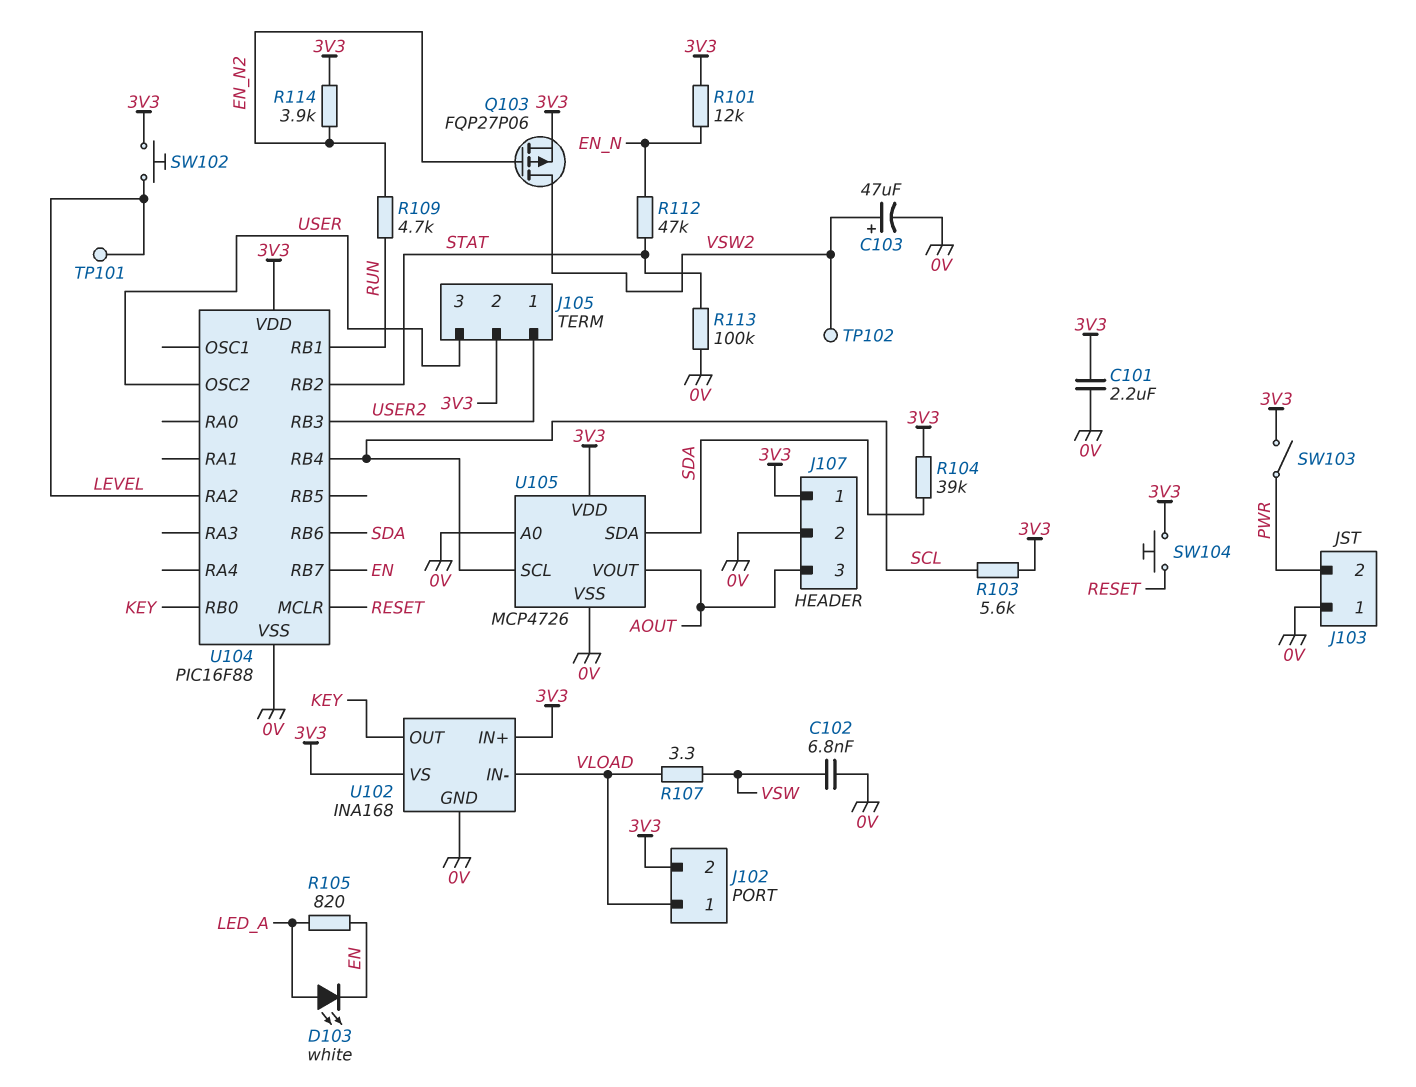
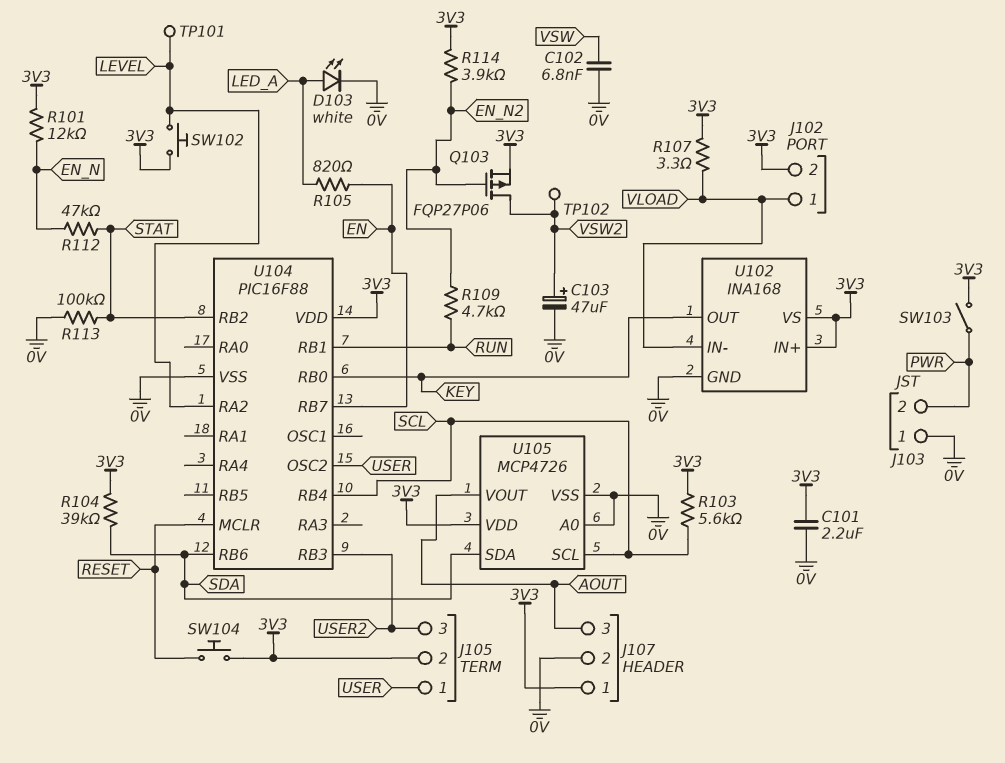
D103: LED white (A LED_A, K EN) -> LED white (A LED_A, K 0V)
J105 pin 1: USER2 -> USER
J105 pin 3: USER -> USER2
R107: 3.3 (VLOAD, VSW) -> 3.3 (3V3, VLOAD)

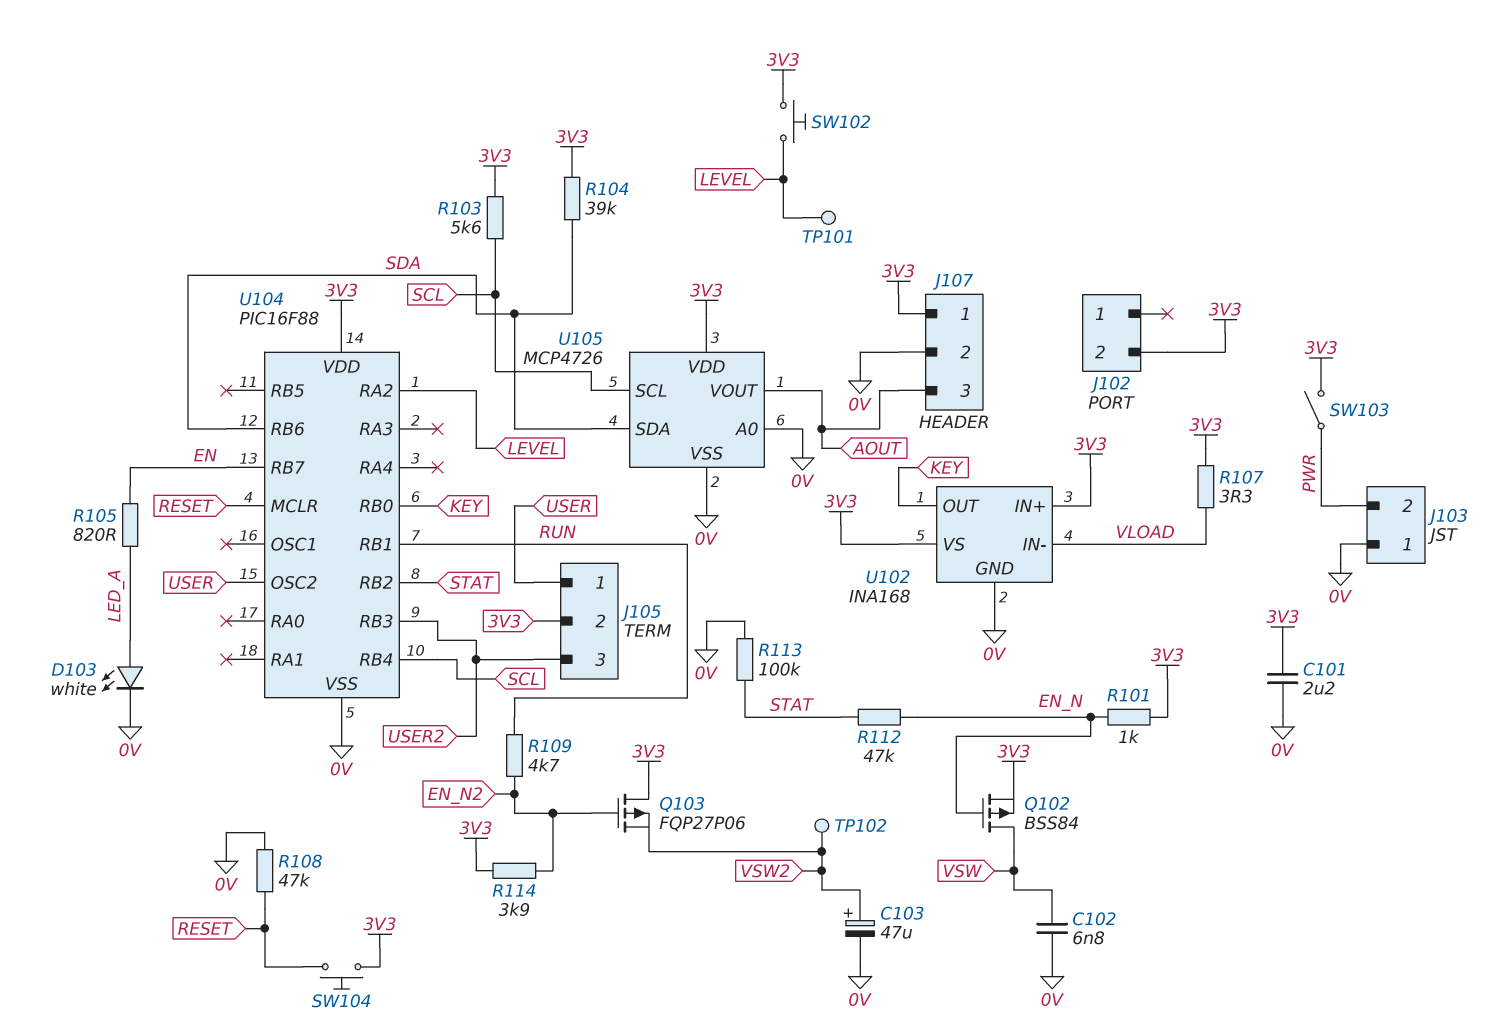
J102 pin 1: VLOAD -> none
Q102: none -> PMOS BSS84 (G EN_N, D VSW, S 3V3)
Q103: PMOS FQP27P06 (G EN_N2, D VSW2, S 3V3) -> PMOS FQP27P06 (G EN_N2, D 3V3, S VSW2)
R101: 12k (3V3, EN_N) -> 1k (3V3, EN_N)
R108: none -> 47k (0V, RESET)

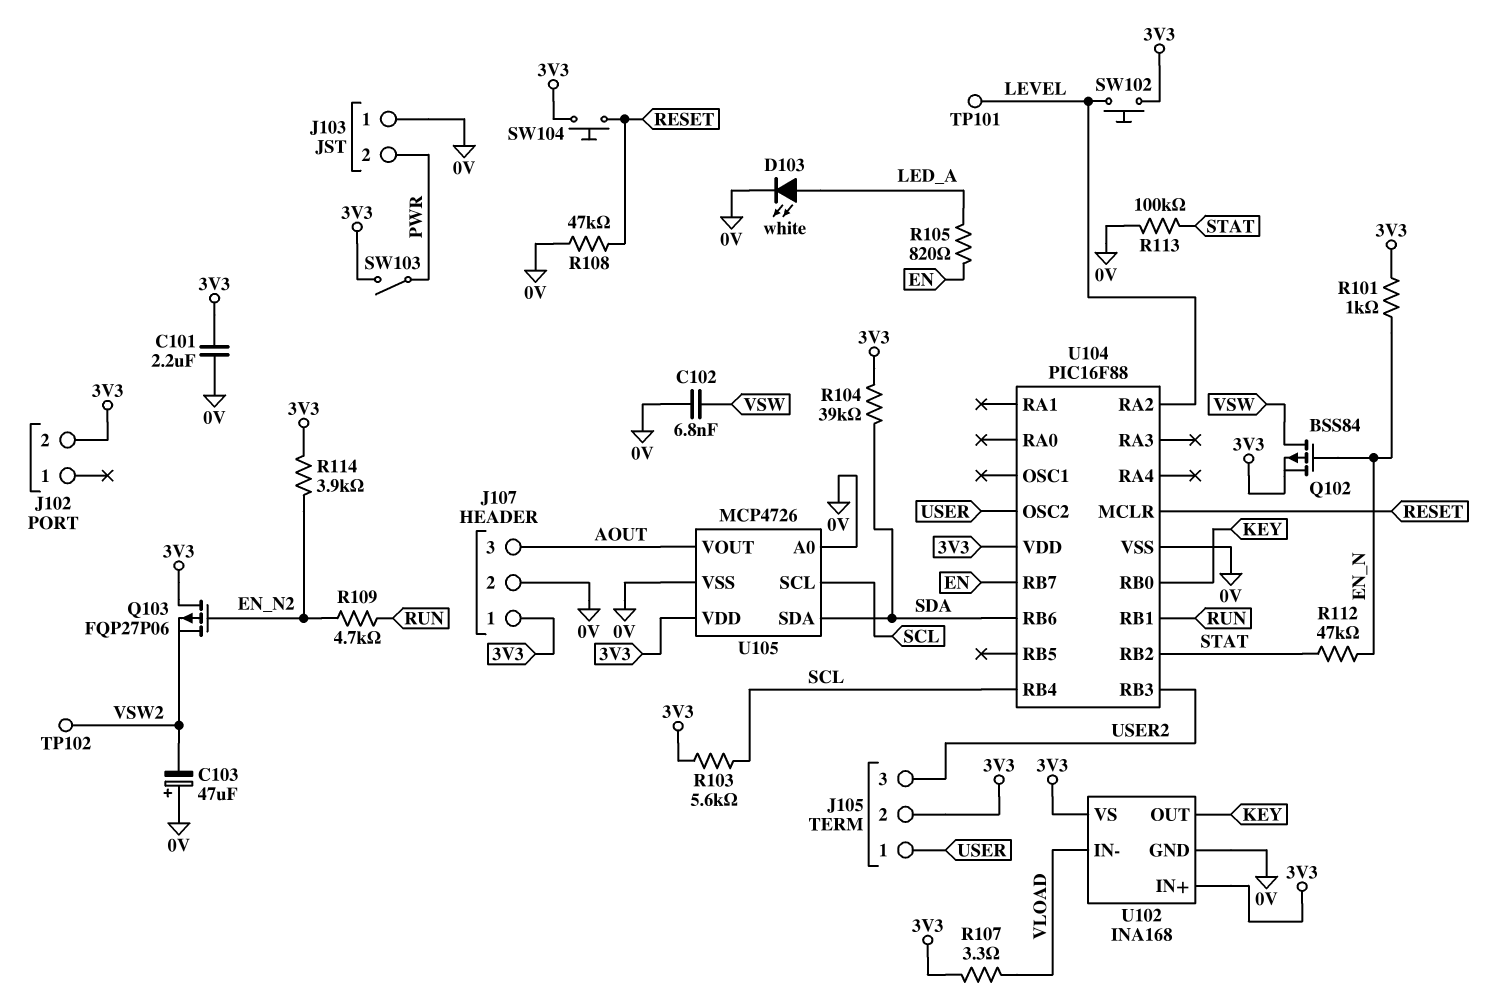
C103: 47uF (plus VSW2, minus 0V) -> 47uF (plus 0V, minus VSW2)

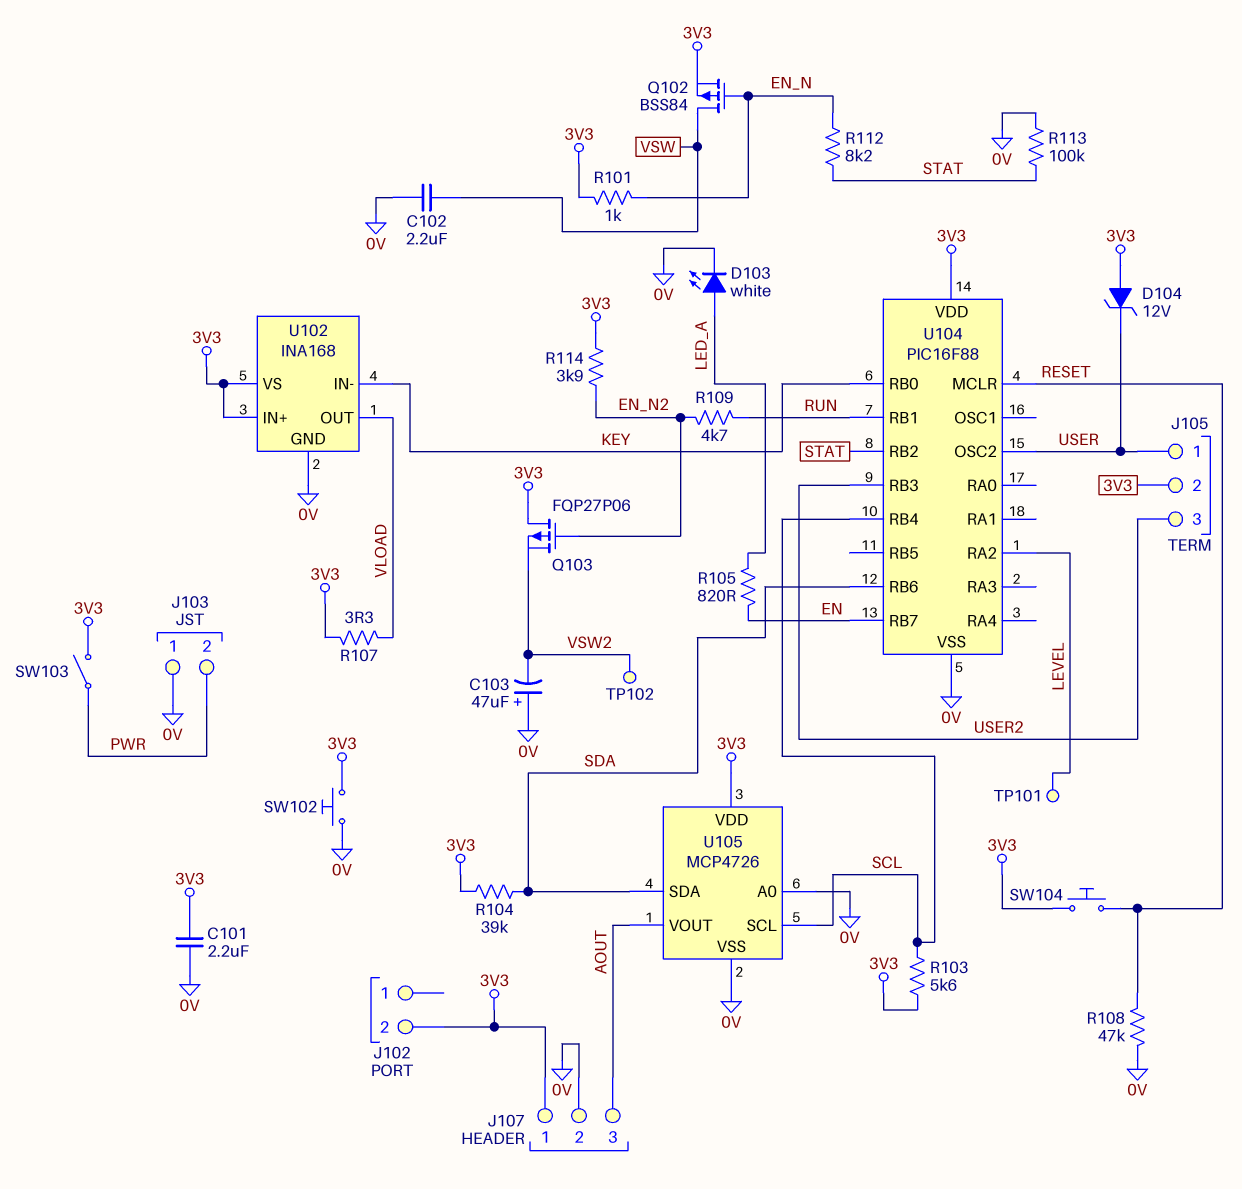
C102: 6.8nF (0V, VSW) -> 2.2uF (0V, VSW)
D104: none -> zener 12V (A 3V3, K USER)
R112: 47k (EN_N, STAT) -> 8.2k (EN_N, STAT)
SW102: button (3V3, LEVEL) -> button (0V, 3V3)
U102 pin IN-: VLOAD -> KEY
U102 pin OUT: KEY -> VLOAD

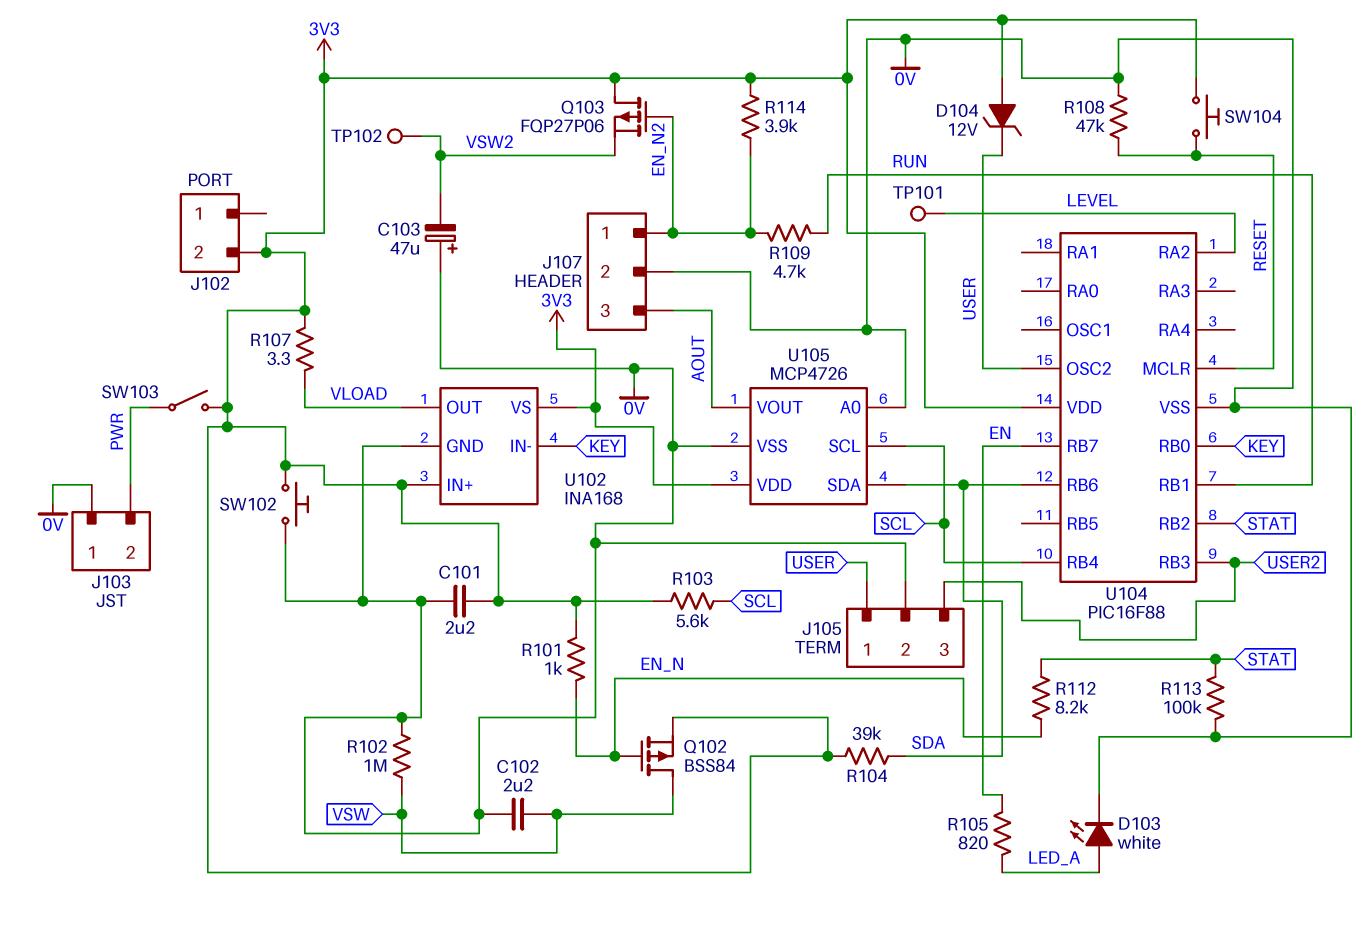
J105 pin 2: 3V3 -> 0V
J107 pin 1: 3V3 -> EN_N2
R102: none -> 1M (0V, VSW)

